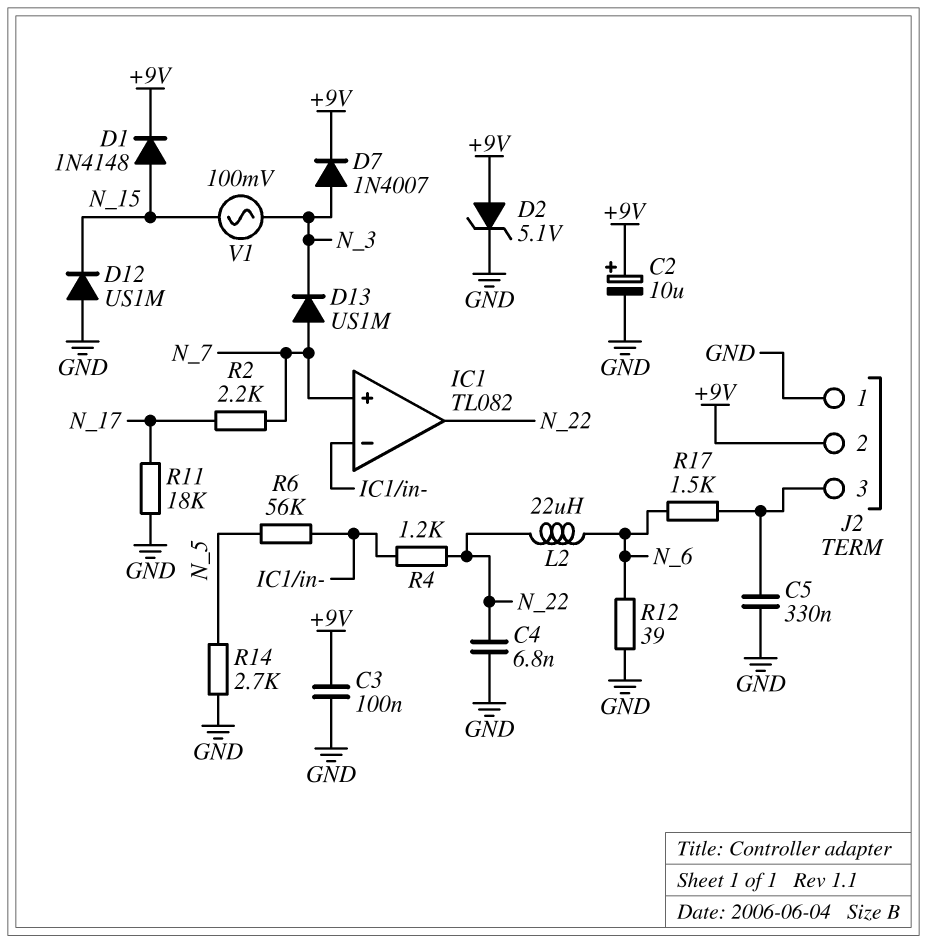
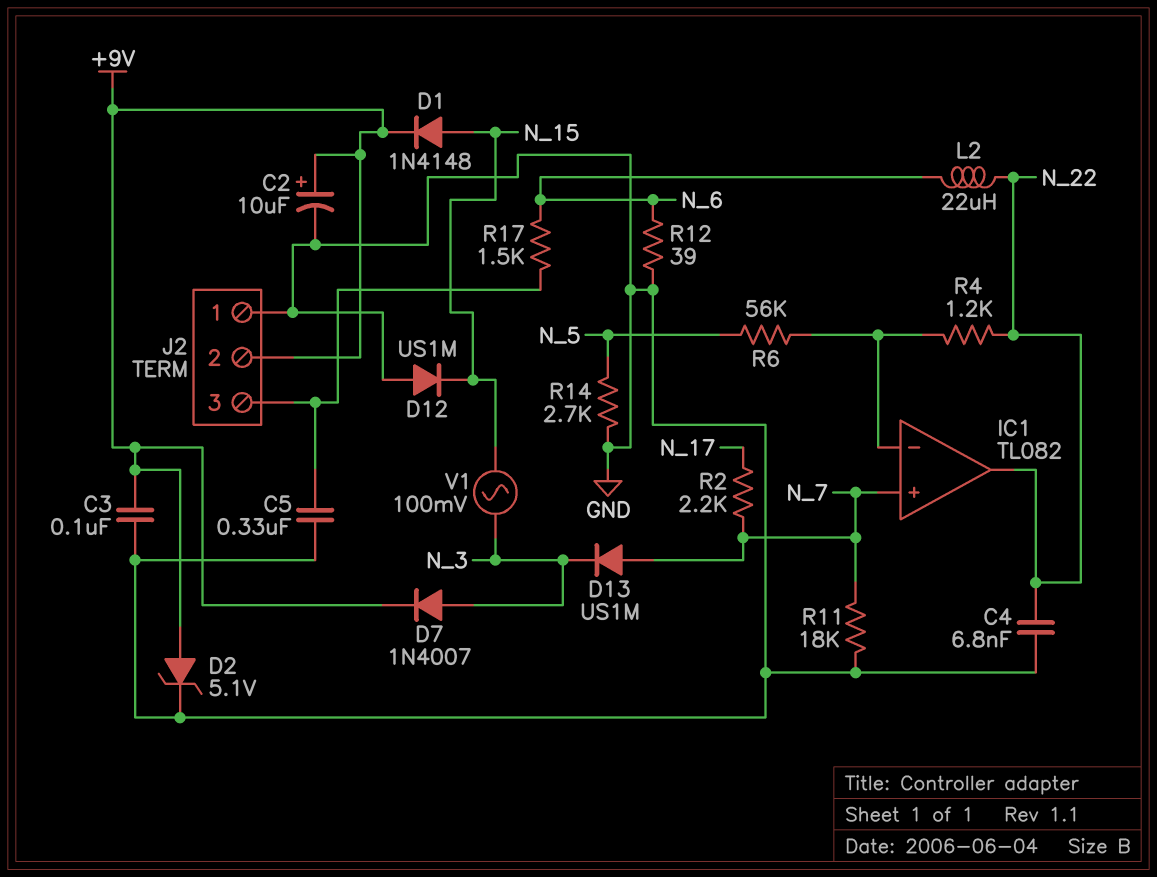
R11: 18k (GND, N_17) -> 18k (GND, N_7)

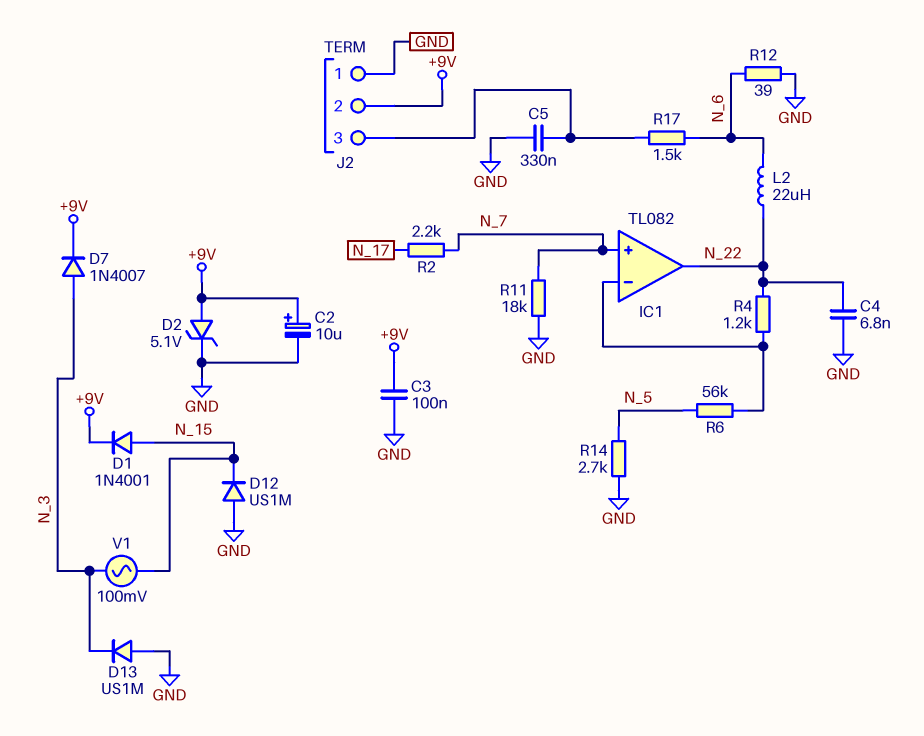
D1: diode 1N4148 (A N_15, K +9V) -> diode 1N4001 (A N_15, K +9V)
D13: diode US1M (A N_7, K N_3) -> diode US1M (A GND, K N_3)

